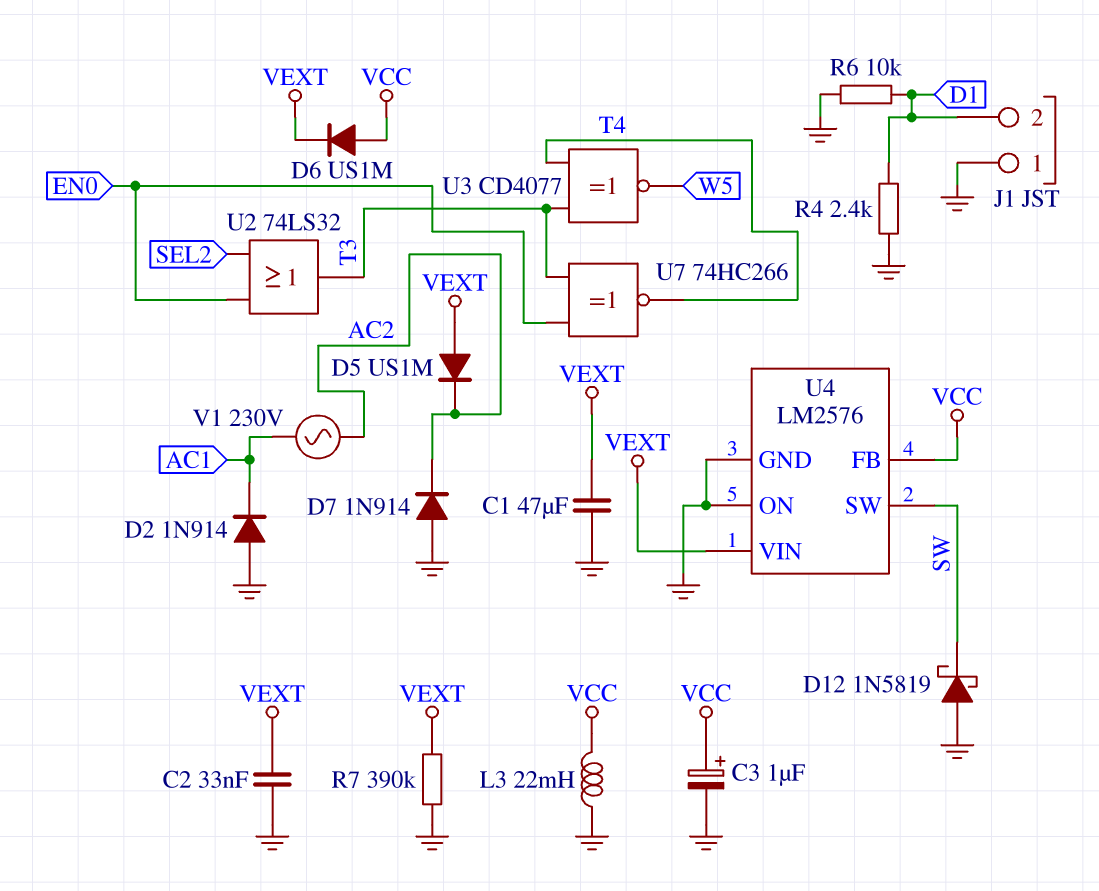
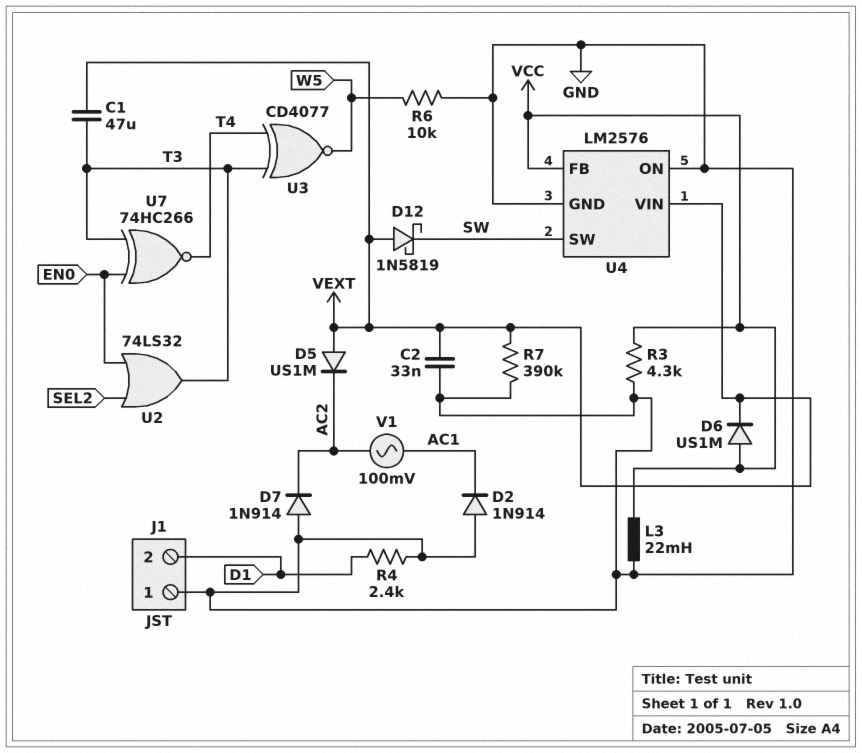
C1: 47uF (GND, VEXT) -> 47uF (T3, VEXT)
C3: 1uF (plus VCC, minus GND) -> none
D12: schottky 1N5819 (A GND, K SW) -> schottky 1N5819 (A VEXT, K SW)
R3: none -> 4.3k (GND, VCC)
R6: 10k (D1, GND) -> 10k (GND, W5)
V1: AC 230V (AC1, AC2) -> AC 100mV (AC1, AC2)

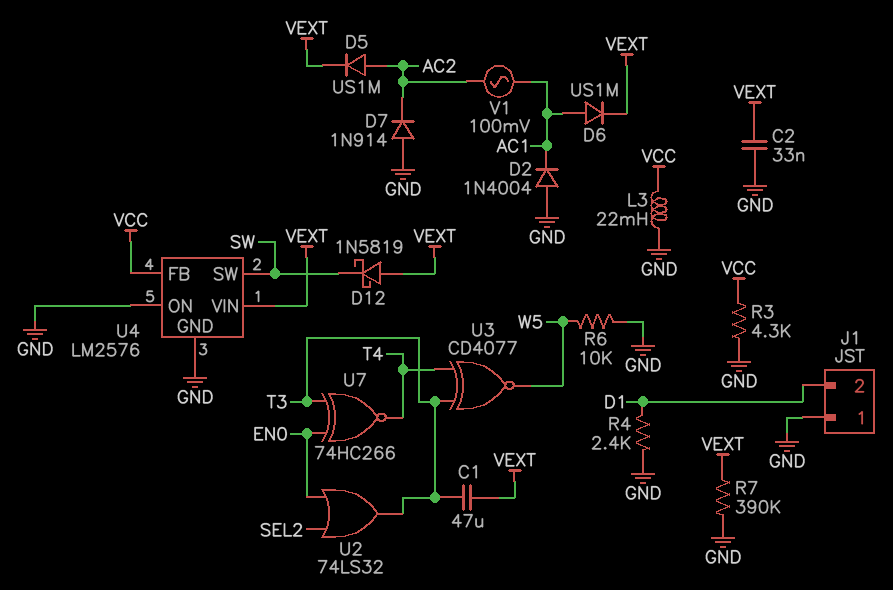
D2: diode 1N914 (A GND, K AC1) -> diode 1N4004 (A GND, K AC1)
D5: diode US1M (A VEXT, K AC2) -> diode US1M (A AC2, K VEXT)
D6: diode US1M (A VCC, K VEXT) -> diode US1M (A AC1, K VEXT)

